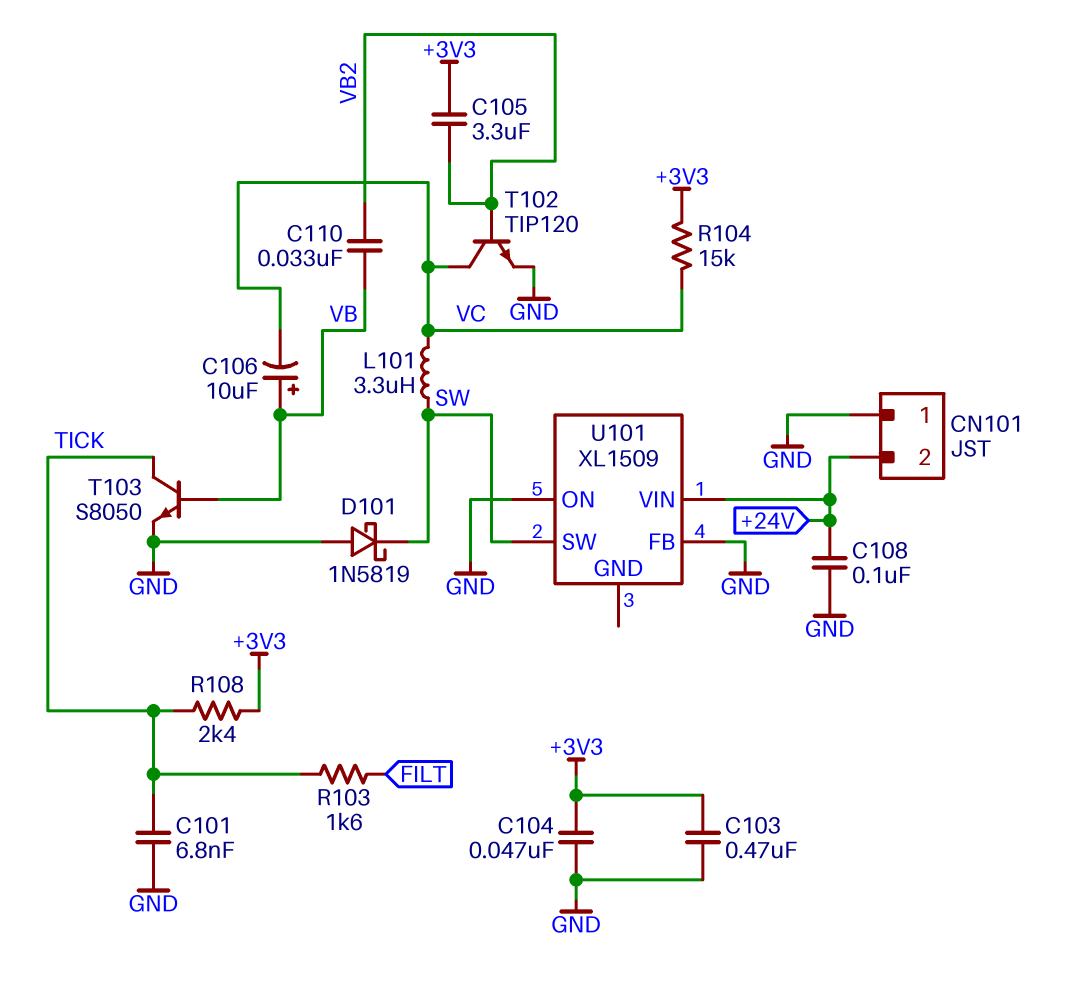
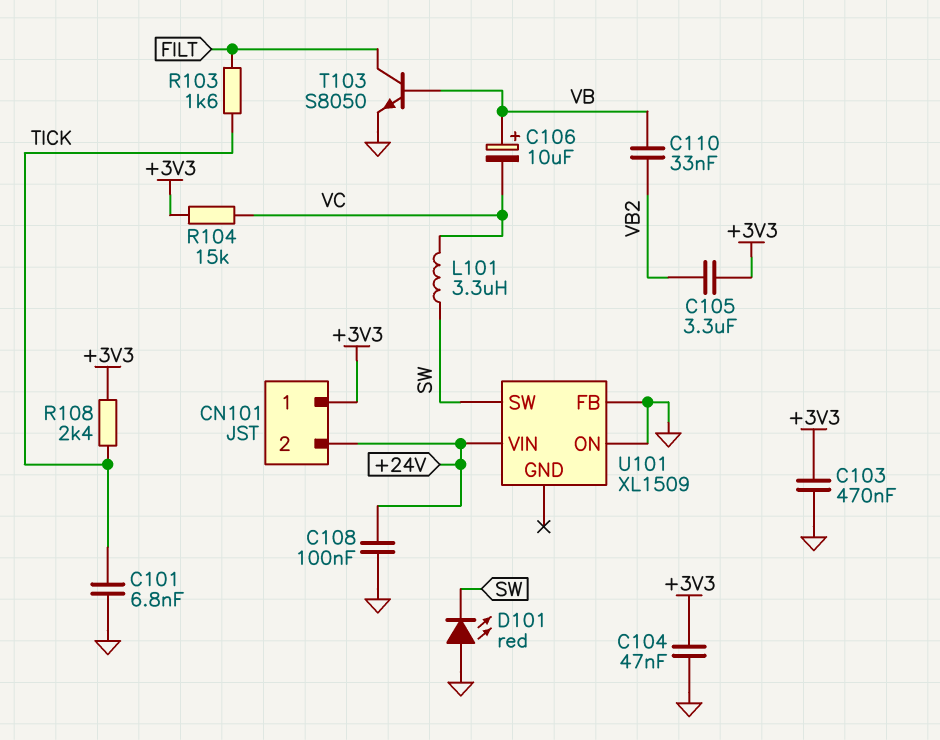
CN101 pin 1: GND -> +3V3
D101: schottky 1N5819 (A GND, K SW) -> LED red (A GND, K SW)
T102: NPN TIP120 (B VB2, C VC, E GND) -> none
T103: NPN S8050 (B VB, C TICK, E GND) -> NPN S8050 (B VB, C FILT, E GND)

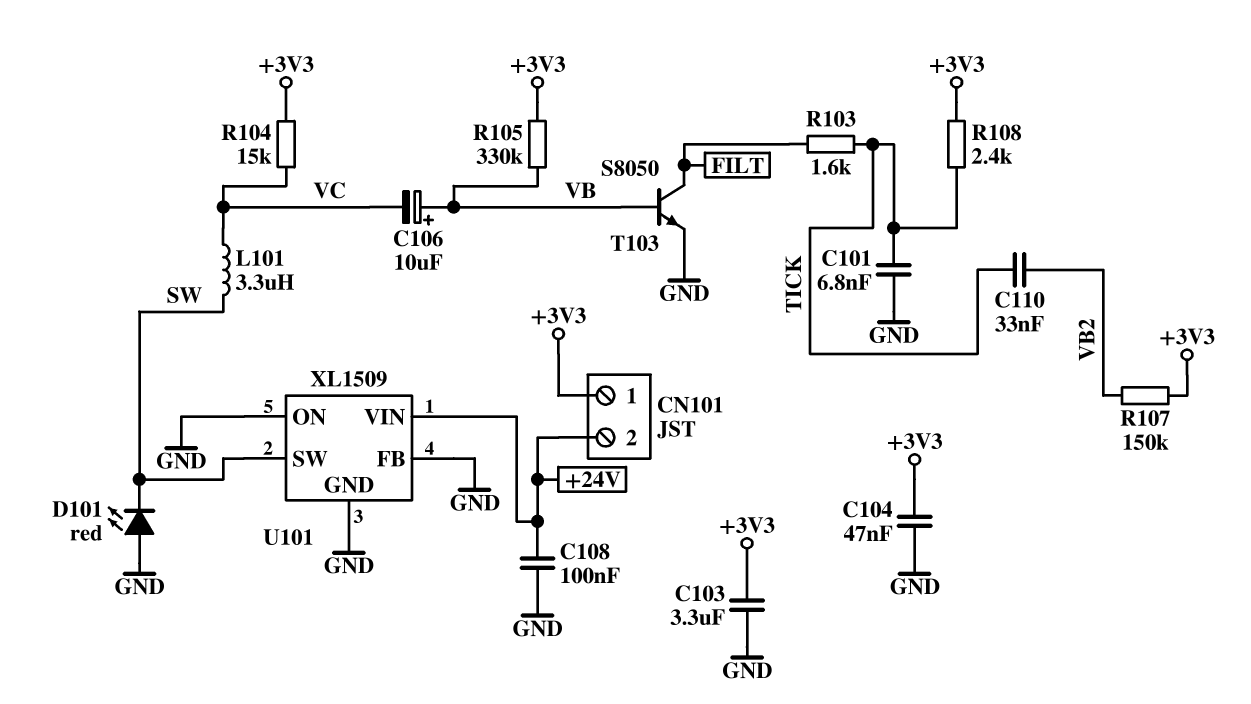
C103: 470nF (+3V3, GND) -> 3.3uF (+3V3, GND)
C105: 3.3uF (+3V3, VB2) -> none
C110: 33nF (VB, VB2) -> 33nF (TICK, VB2)
R105: none -> 330k (+3V3, VB)
R107: none -> 150k (+3V3, VB2)
U101 pin GND: none -> GND

